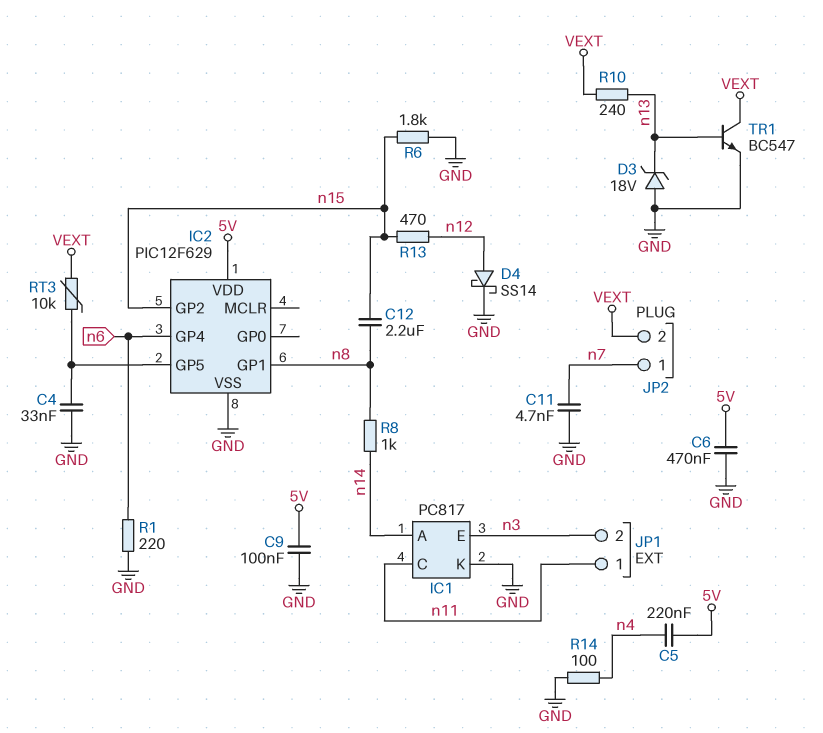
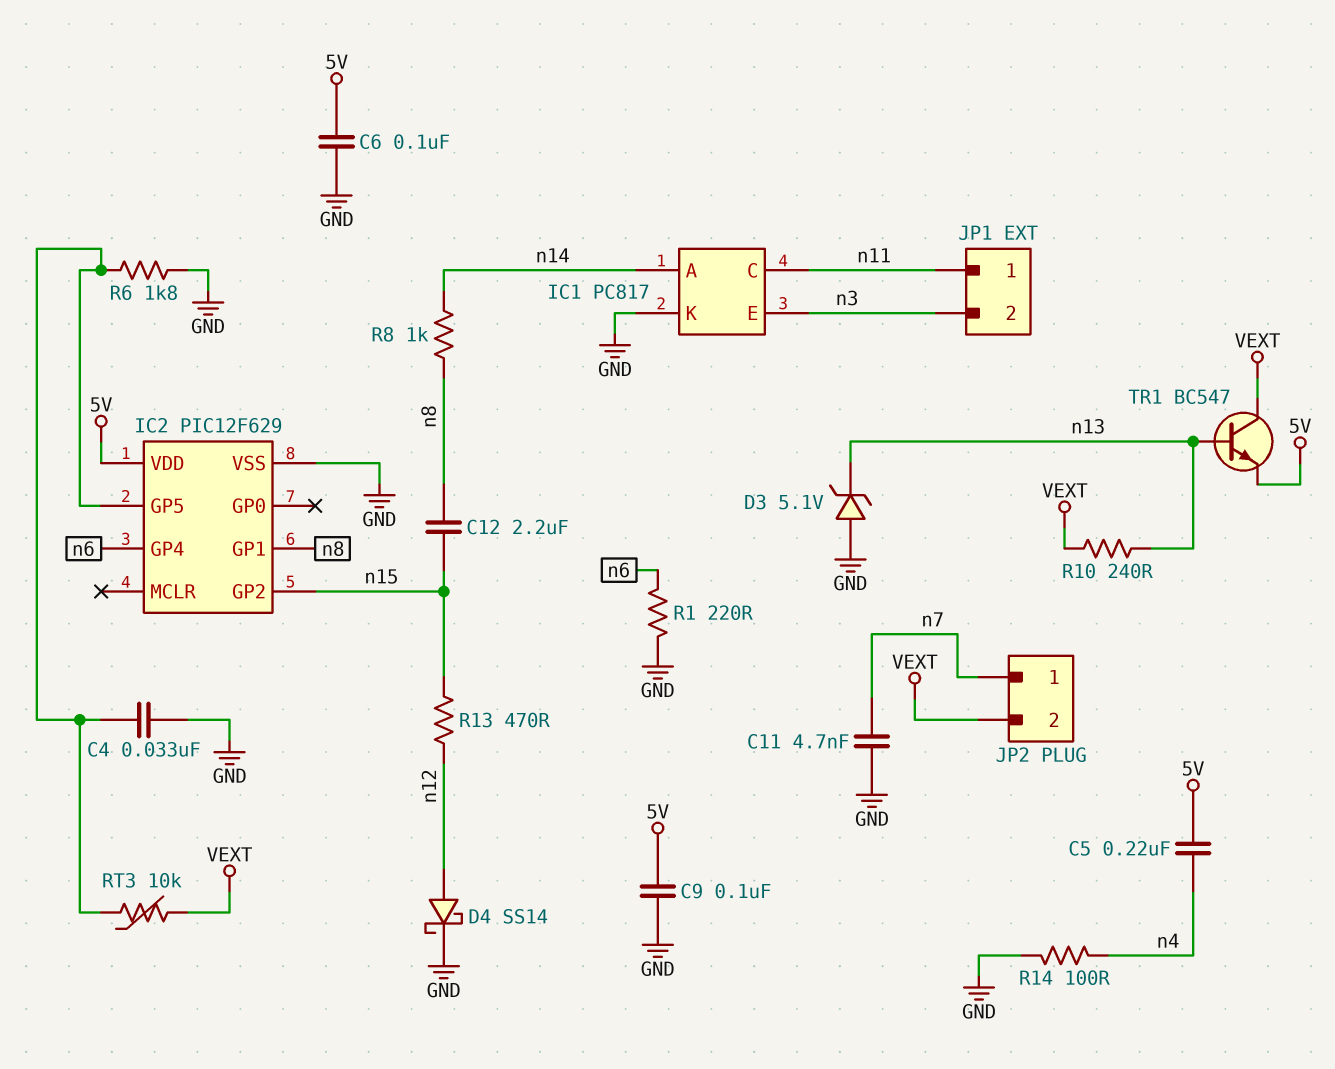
C6: 470nF (5V, GND) -> 100nF (5V, GND)
D3: zener 18V (A GND, K n13) -> zener 5.1V (A GND, K n13)
R6: 1.8k (GND, n15) -> 1.8k (GND, IC2/GP5)
TR1: NPN BC547 (B n13, C VEXT, E GND) -> NPN BC547 (B n13, C VEXT, E 5V)

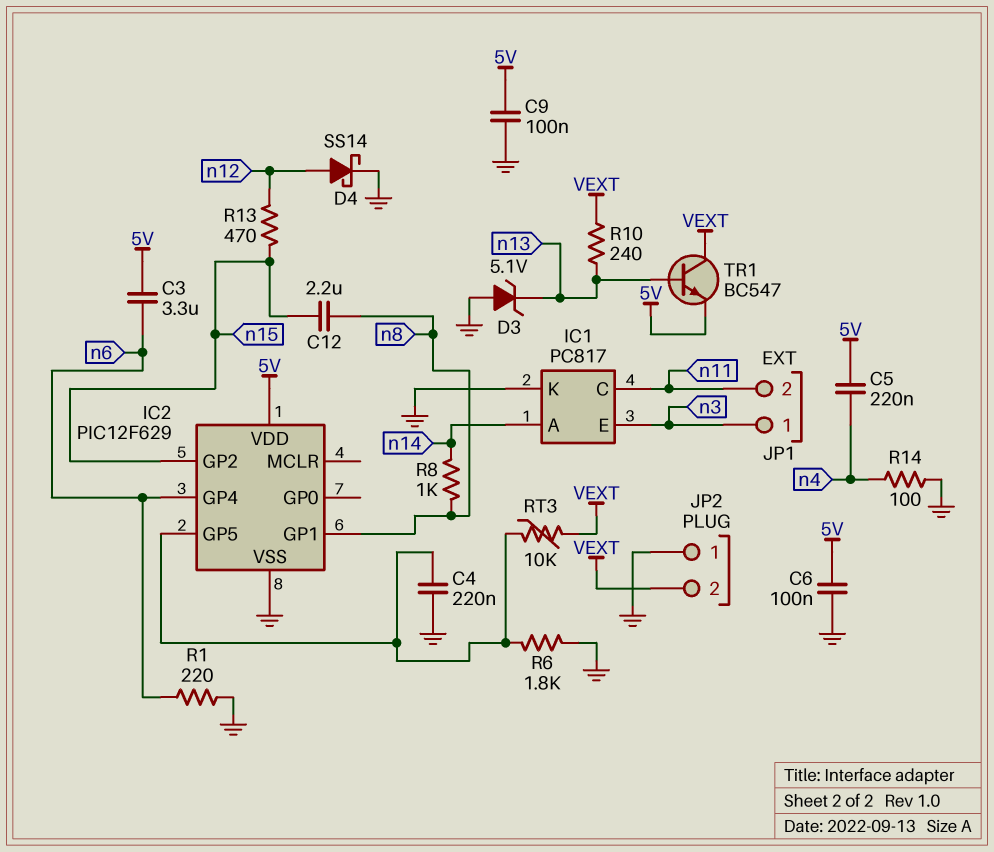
C3: none -> 3.3uF (5V, n6)
C4: 33nF (GND, IC2/GP5) -> 220nF (GND, IC2/GP5)
C11: 4.7nF (GND, n7) -> none
JP1 pin 1: n11 -> n3
JP1 pin 2: n3 -> n11
JP2 pin 1: n7 -> GND

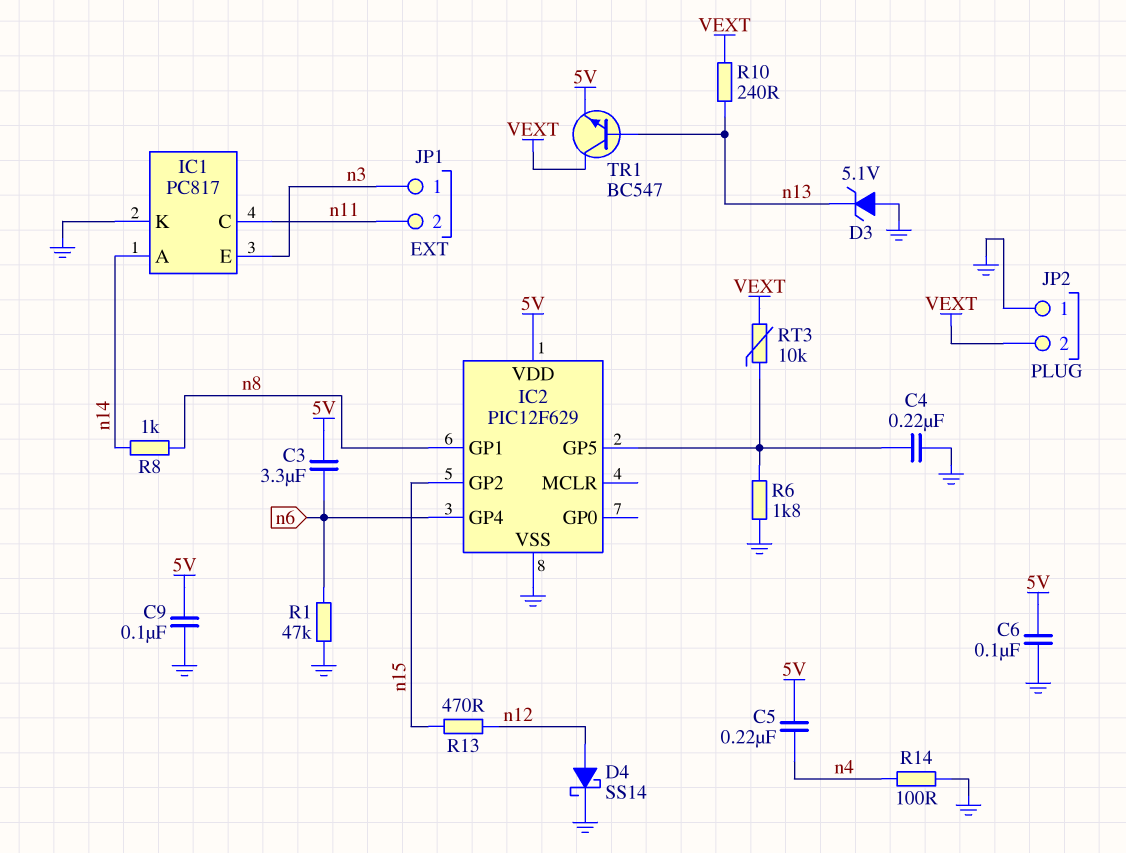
C12: 2.2uF (n8, n15) -> none
R1: 220 (GND, n6) -> 47k (GND, n6)

